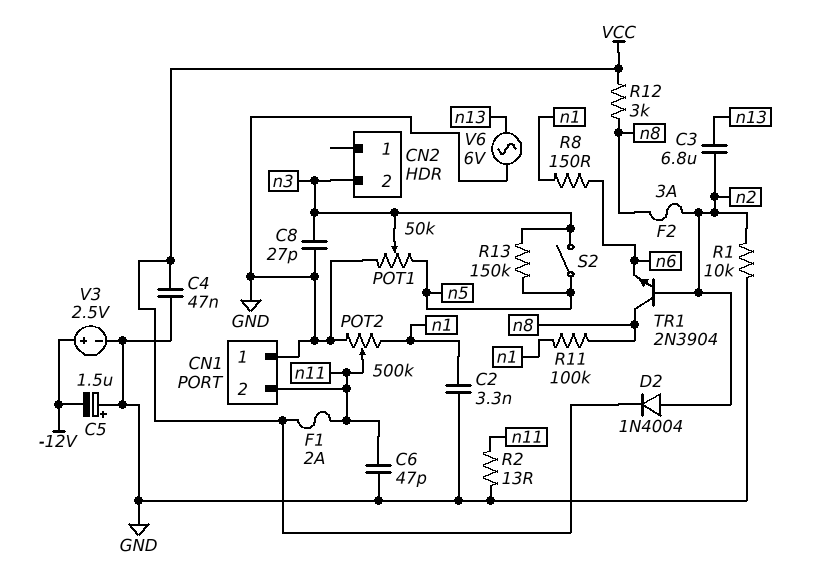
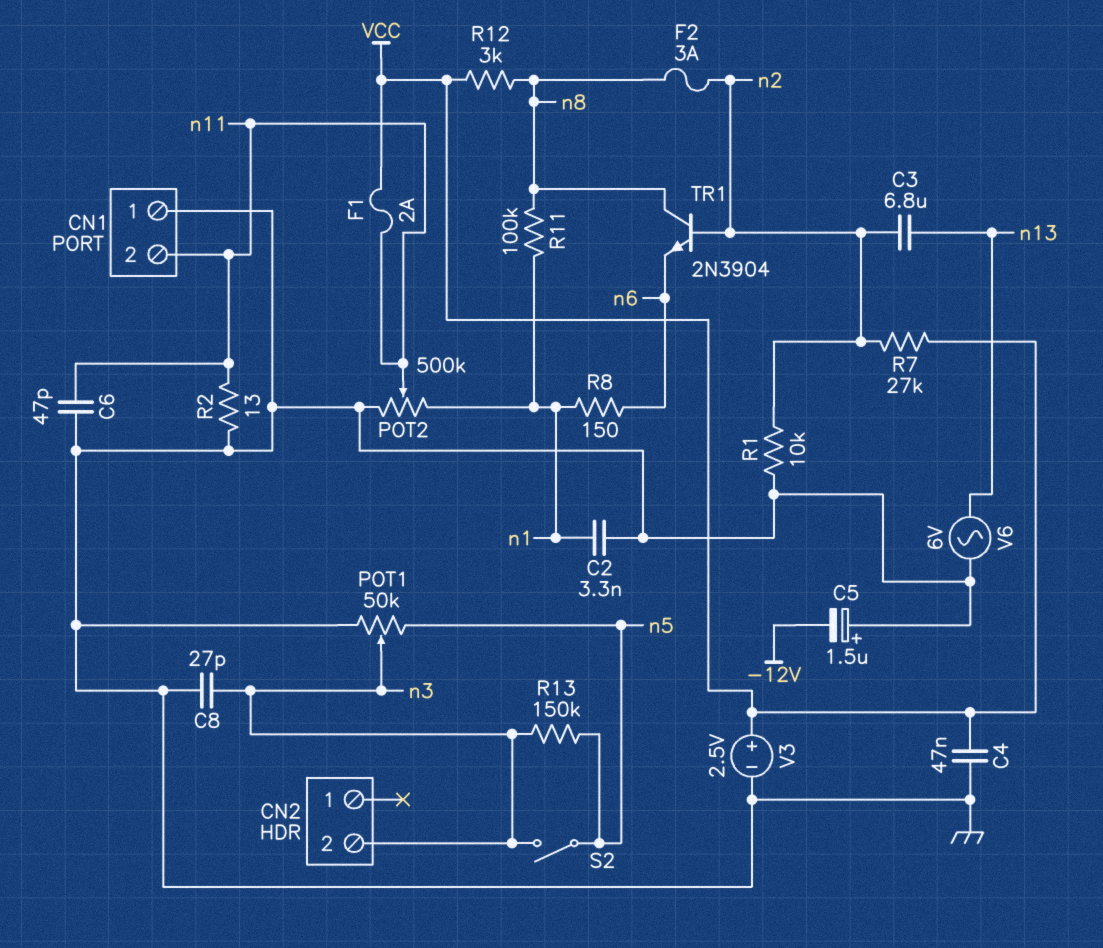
D2: diode 1N4004 (A n2, K VCC) -> none
R7: none -> 27k (VCC, n2)
V3: 2.5V (plus -12V, minus GND) -> 2.5V (plus VCC, minus GND)

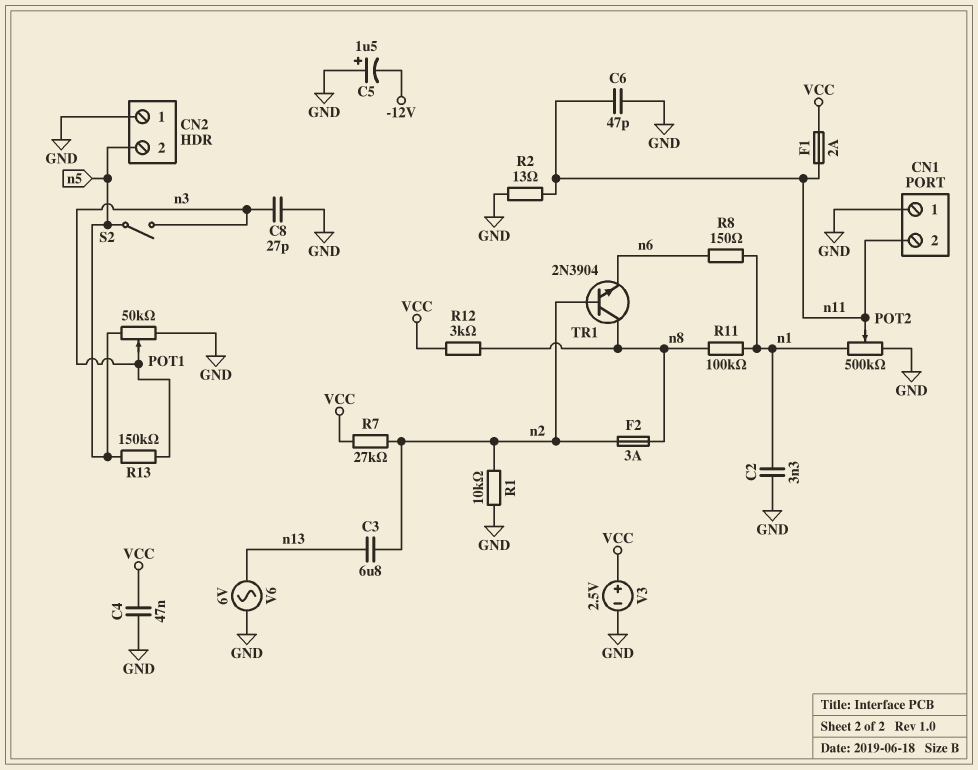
CN2 pin 1: none -> GND
CN2 pin 2: n3 -> n5

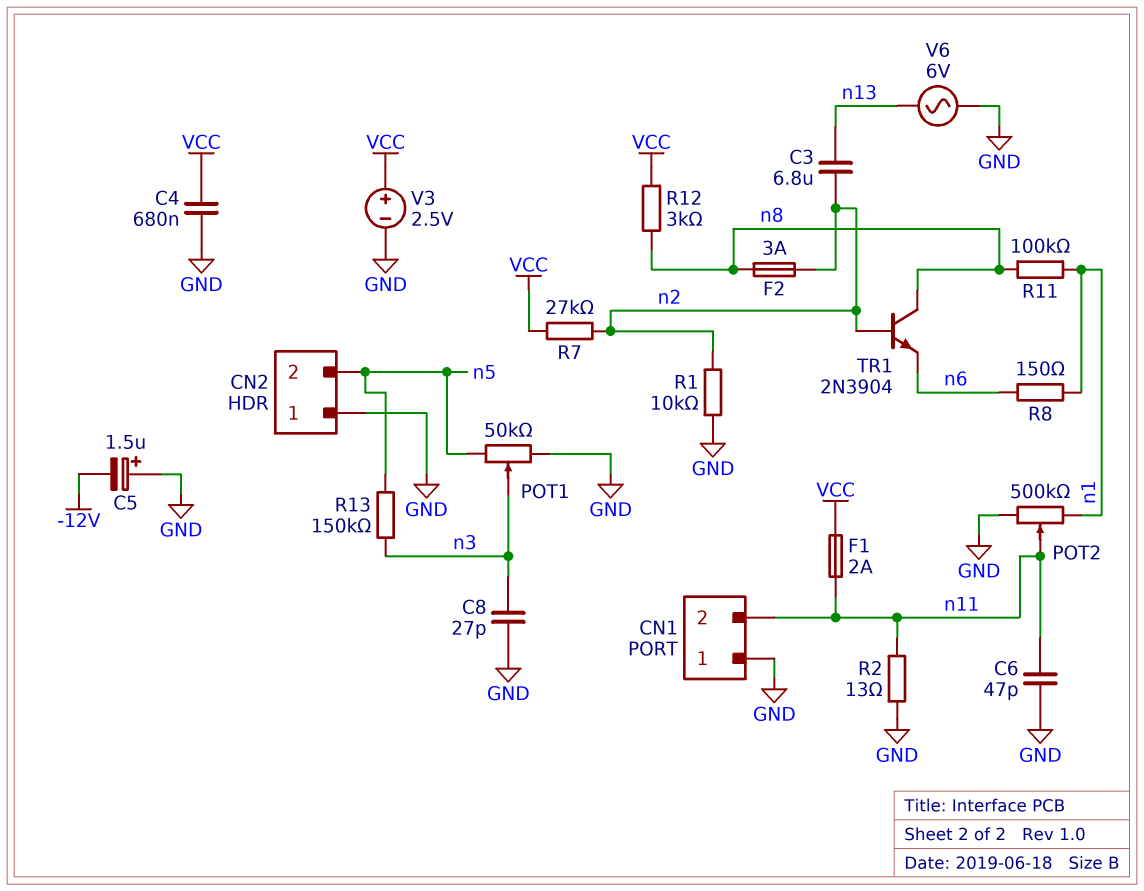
C2: 3.3nF (GND, n1) -> none
C4: 47nF (GND, VCC) -> 680nF (GND, VCC)
S2: switch (n3, n5) -> none

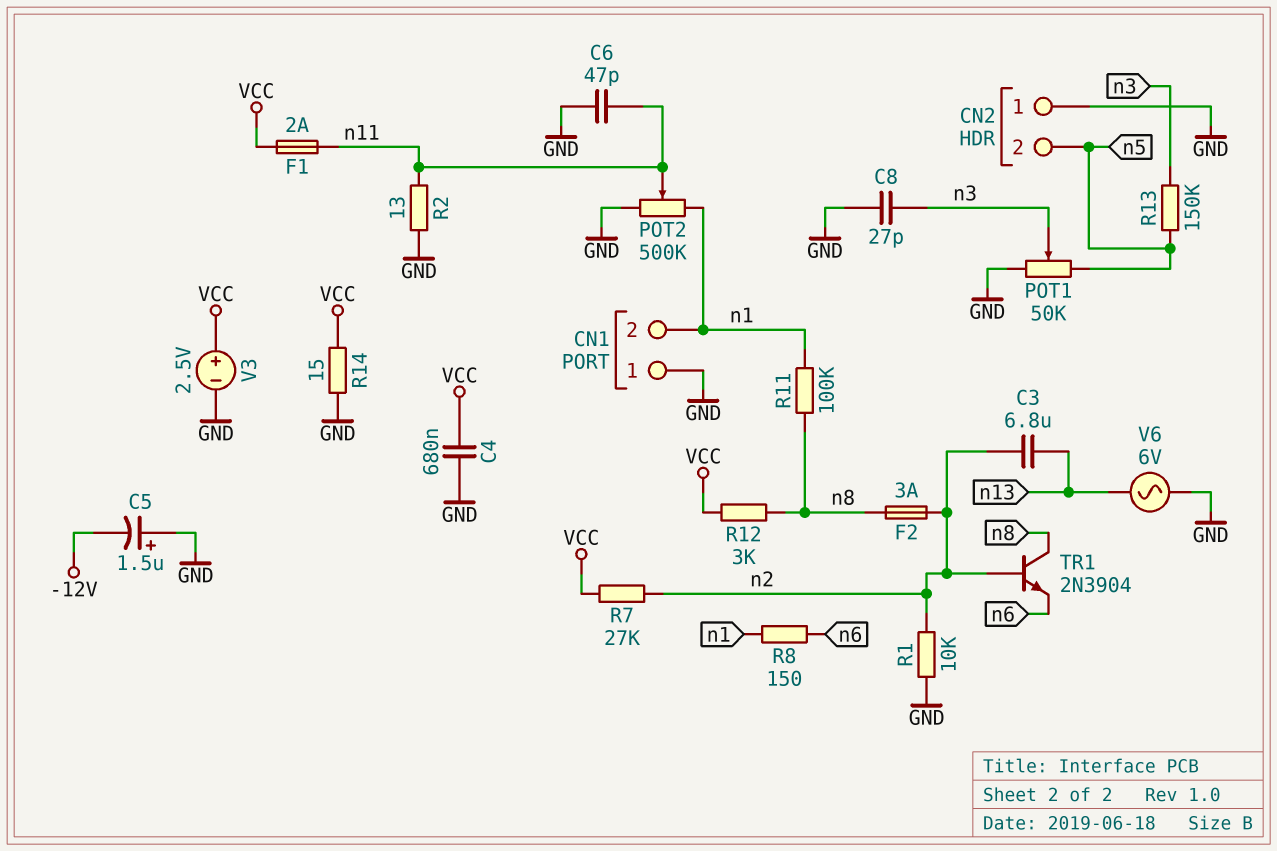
CN1 pin 2: n11 -> n1
R14: none -> 15 (GND, VCC)

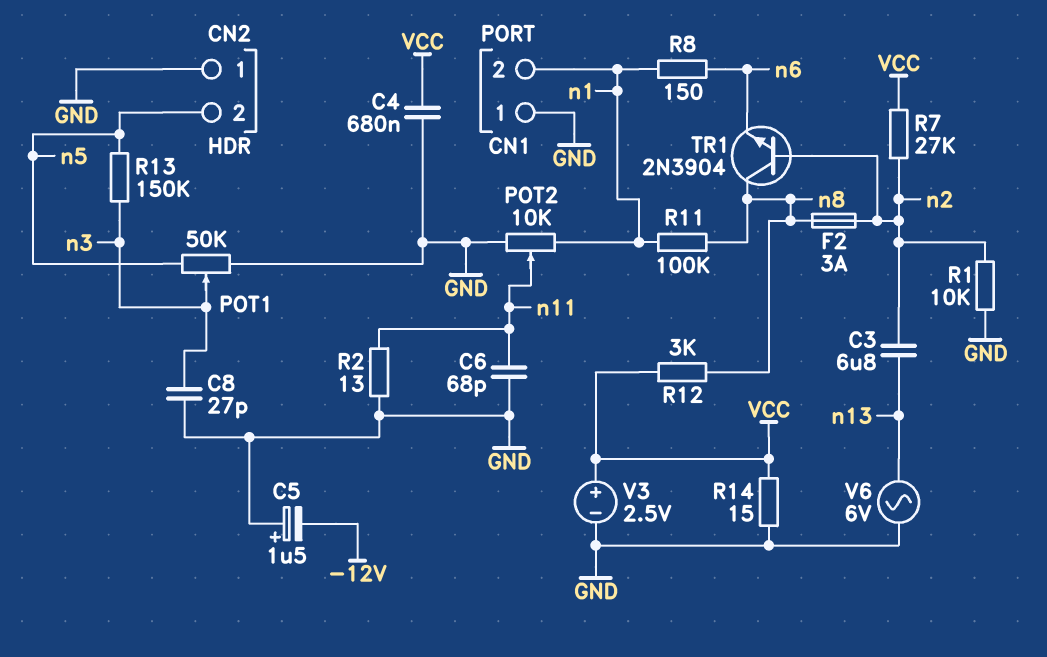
C6: 47pF (GND, n11) -> 68pF (GND, n11)
F1: 2A (VCC, n11) -> none
POT2: 500k (GND, n1, wiper n11) -> 10k (GND, n1, wiper n11)

